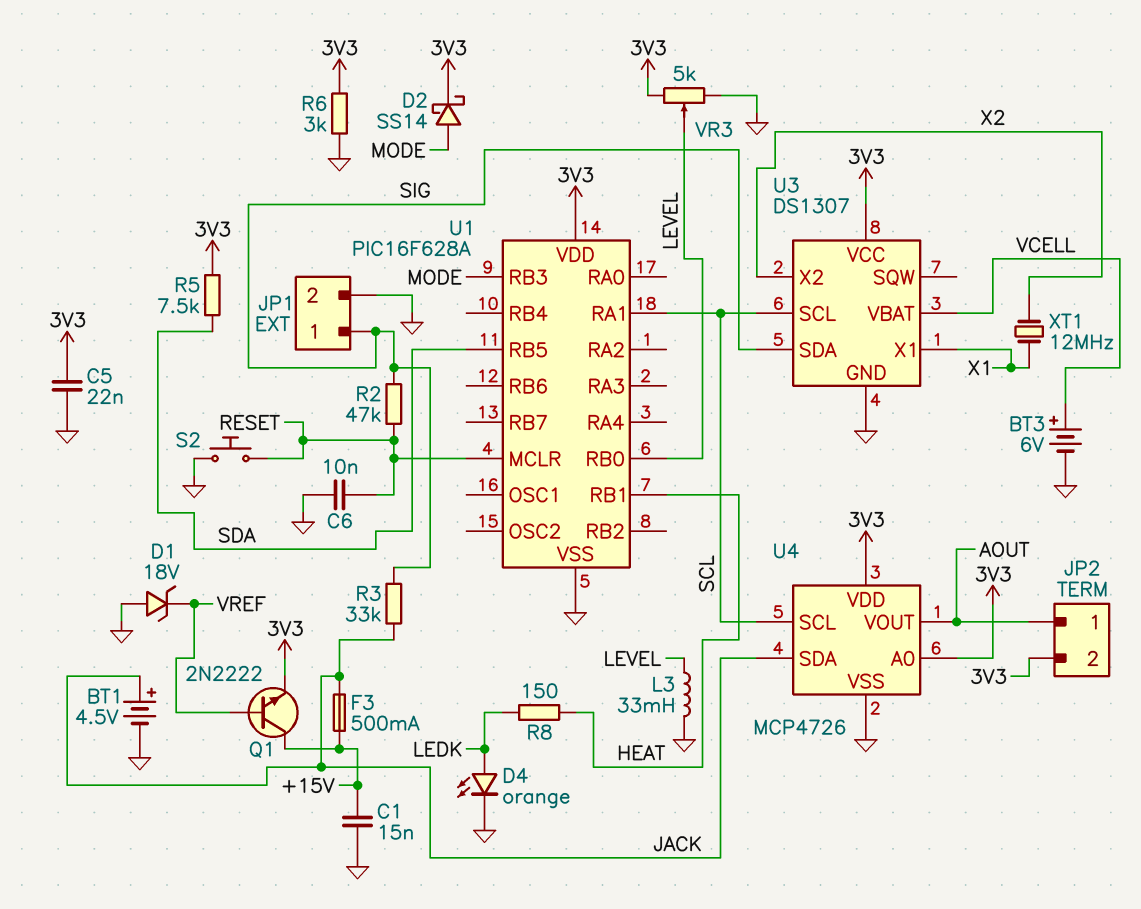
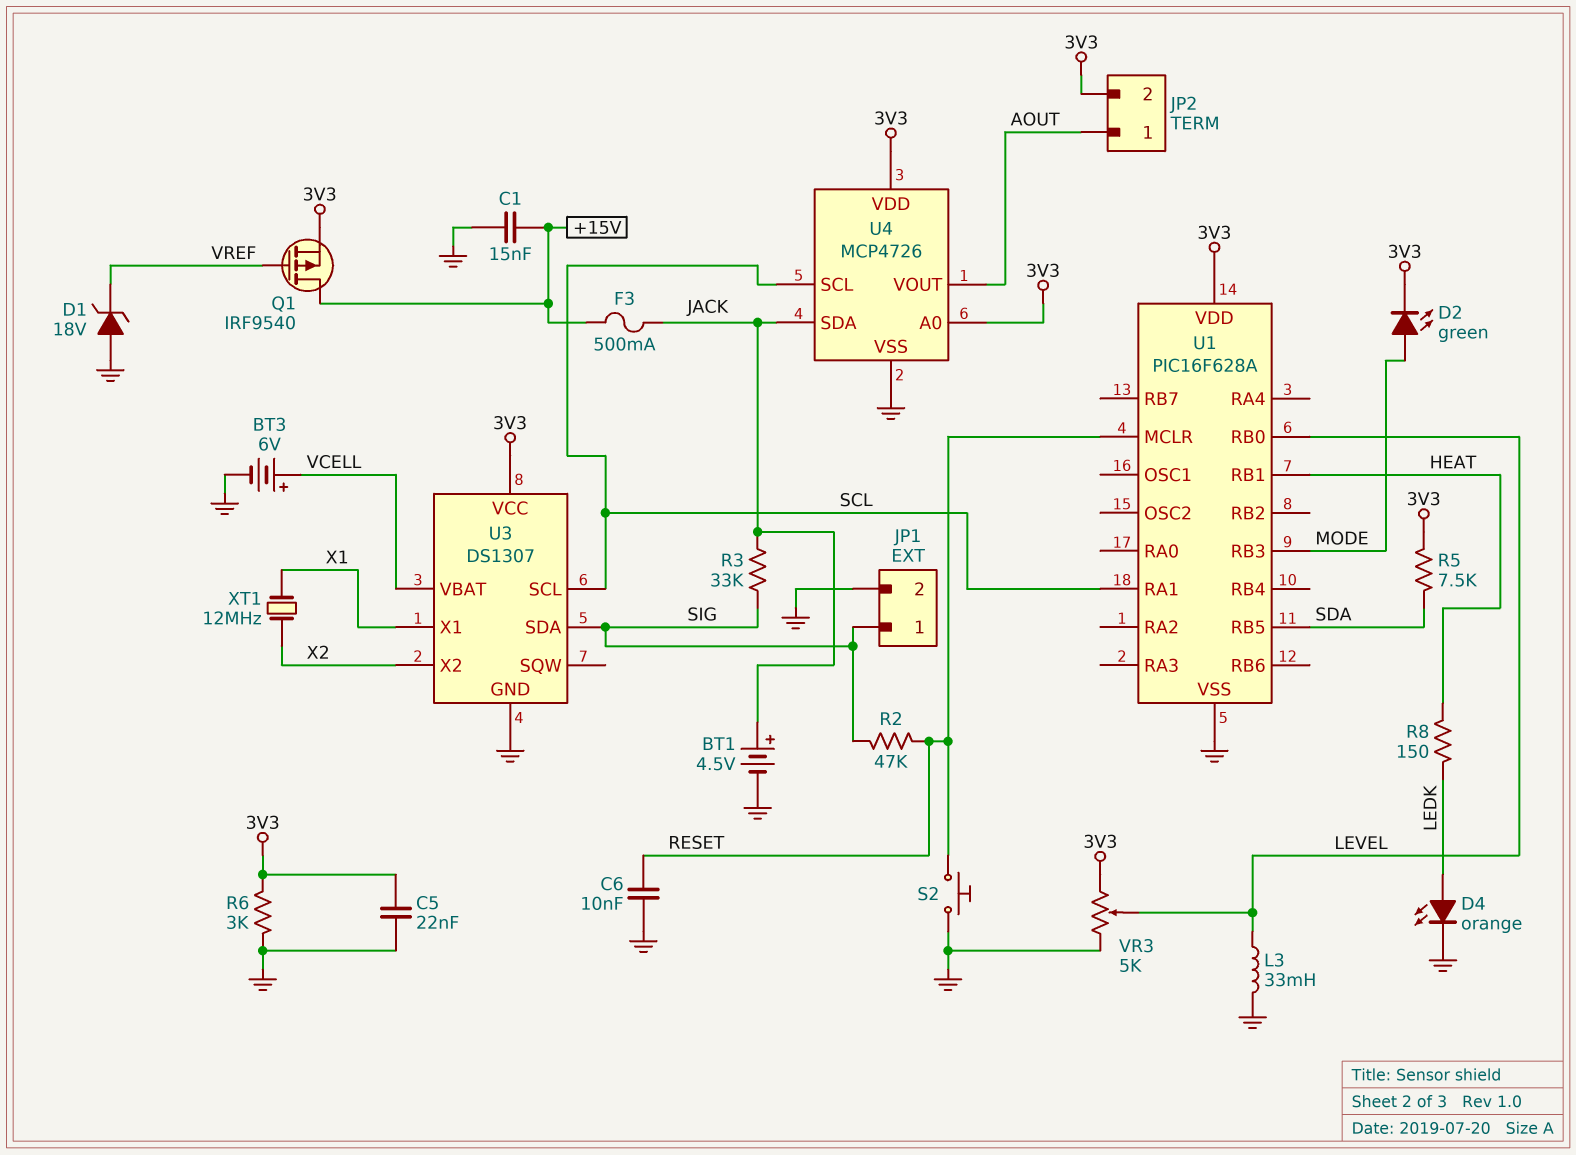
D2: schottky SS14 (A MODE, K 3V3) -> LED green (A MODE, K 3V3)
Q1: NPN 2N2222 (B VREF, C +15V, E 3V3) -> PMOS IRF9540 (G VREF, D +15V, S 3V3)

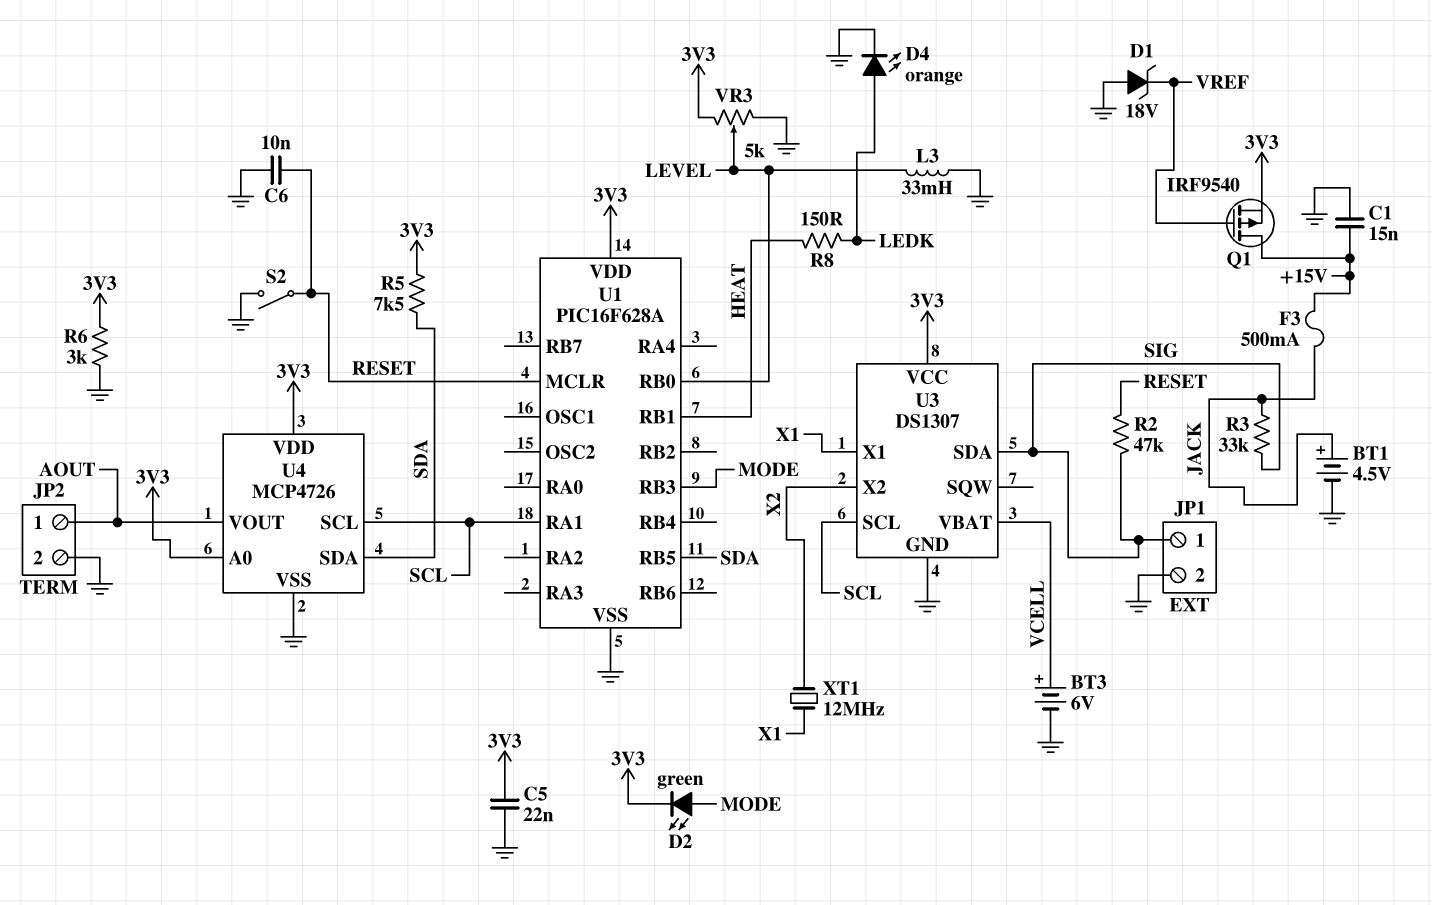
JP2 pin 2: 3V3 -> GND
S2: button (GND, RESET) -> switch (GND, RESET)
U4 pin SDA: JACK -> SDA

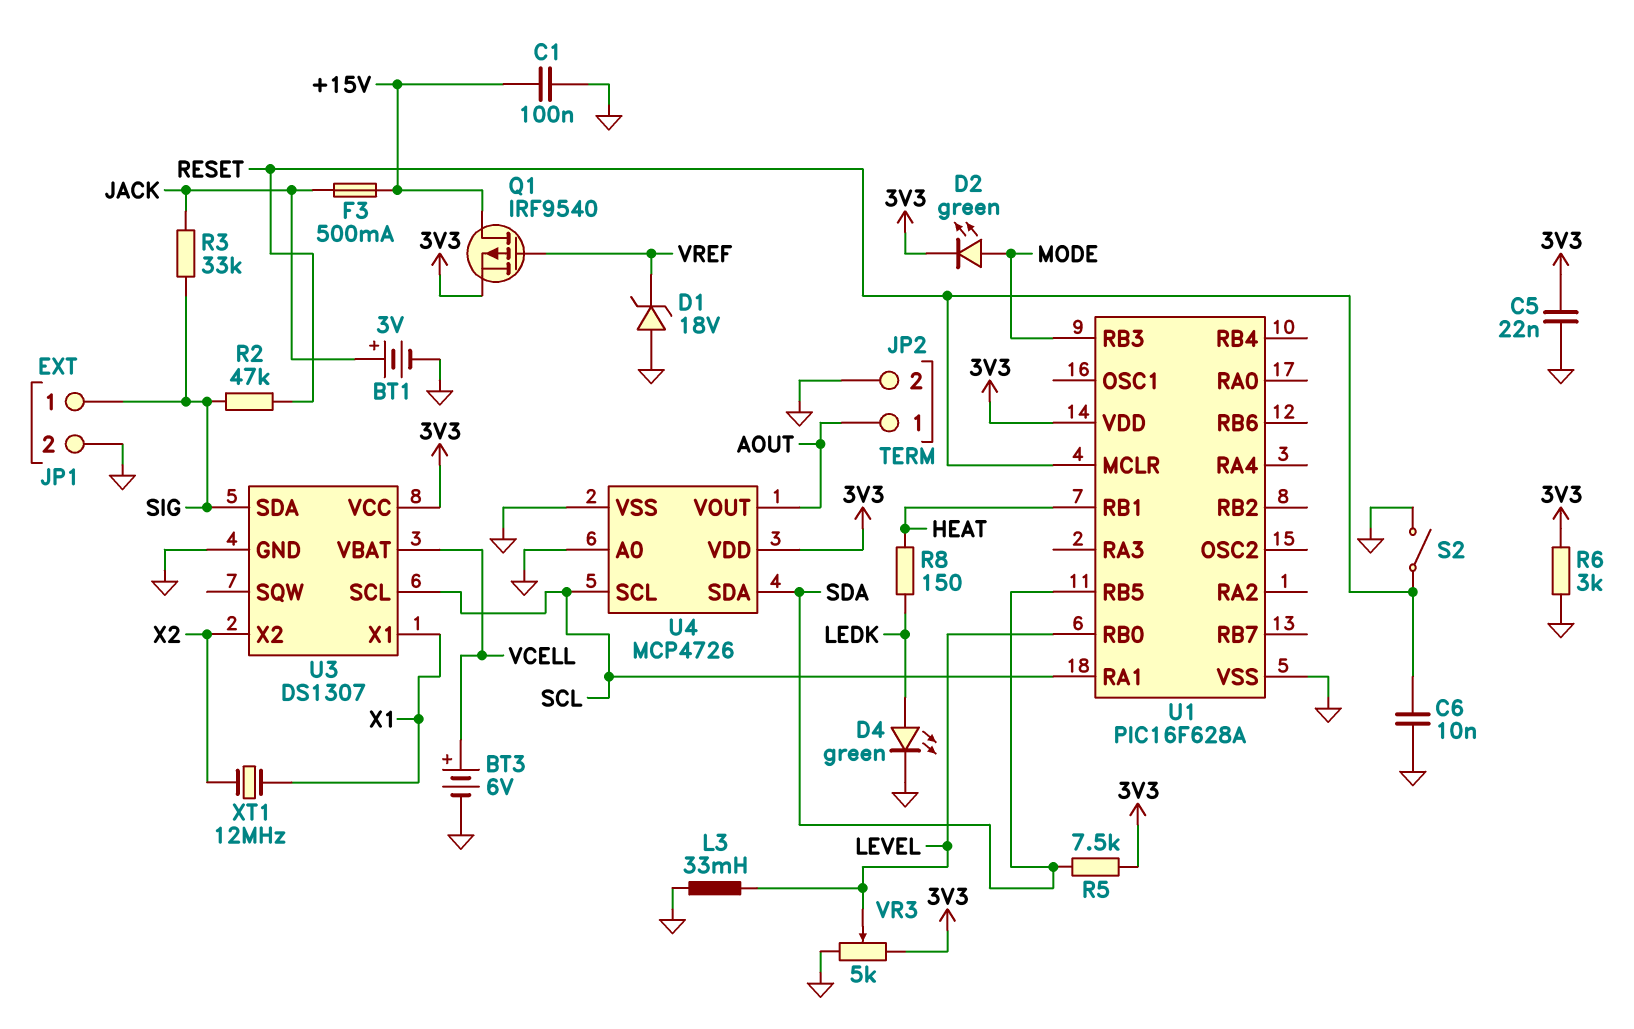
BT1: 4.5V (plus JACK, minus GND) -> 3V (plus JACK, minus GND)
C1: 15nF (+15V, GND) -> 100nF (+15V, GND)
D4: LED orange (A LEDK, K GND) -> LED green (A LEDK, K GND)
U4 pin A0: 3V3 -> GND

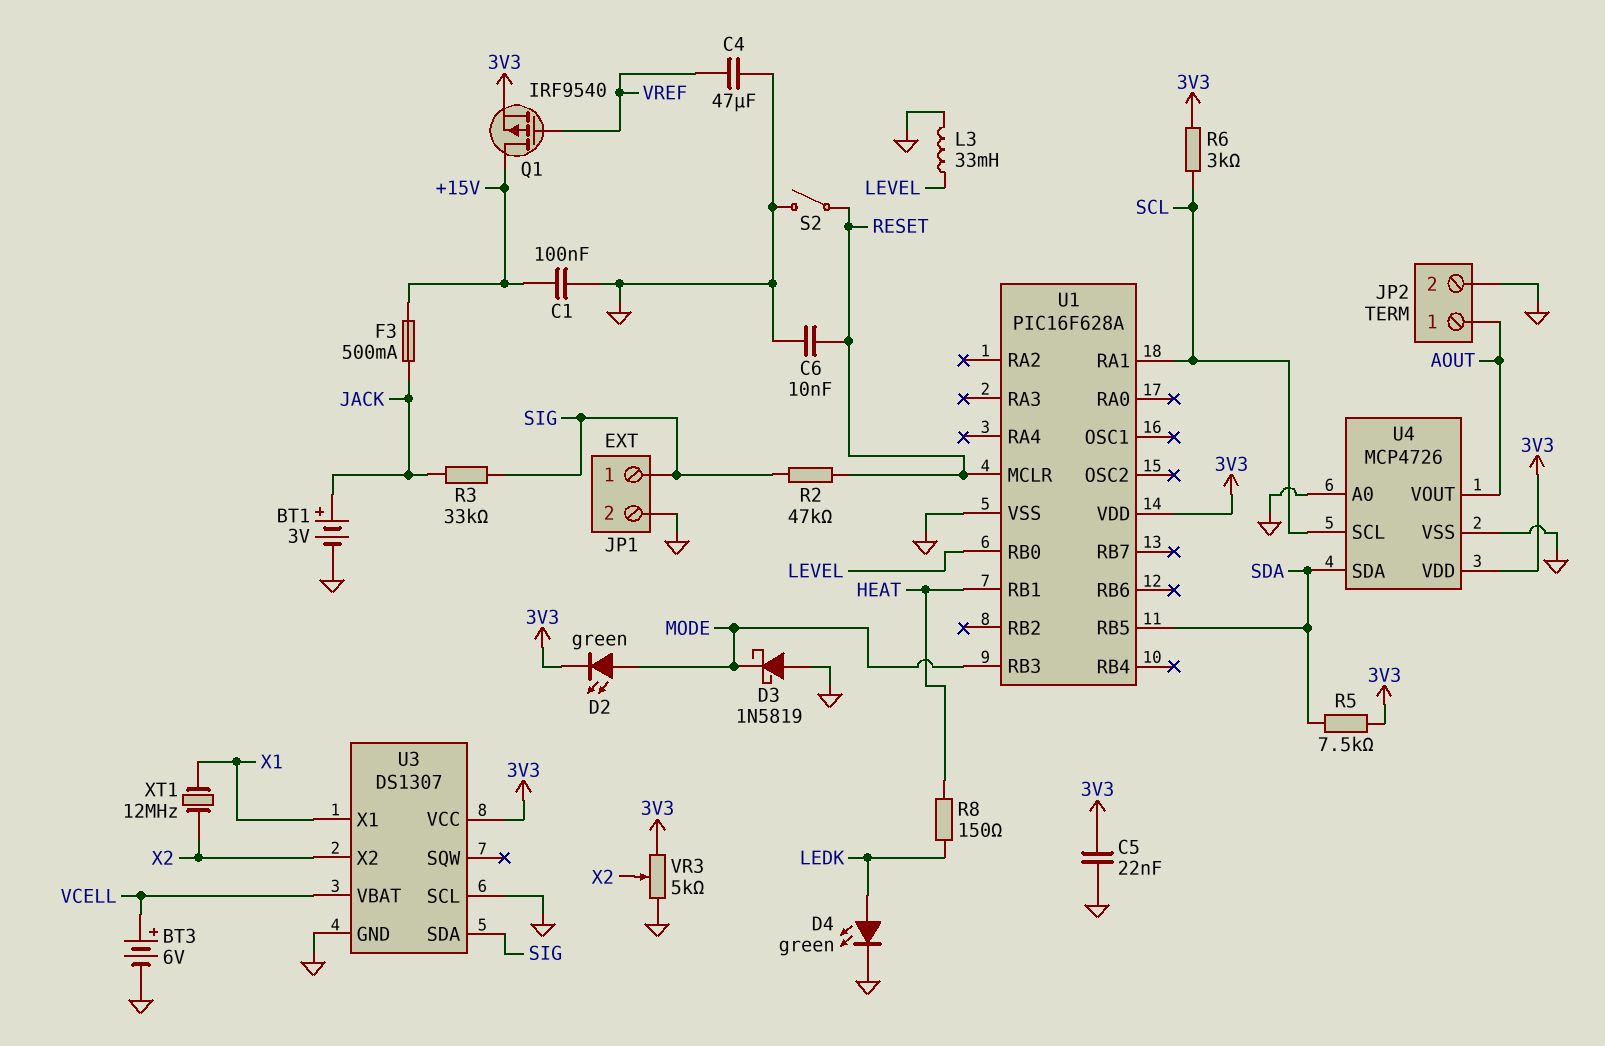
C4: none -> 47uF (GND, VREF)
D1: zener 18V (A GND, K VREF) -> none
D3: none -> schottky 1N5819 (A GND, K MODE)
R6: 3k (3V3, GND) -> 3k (3V3, SCL)
U3 pin SCL: SCL -> GND
VR3: 5k (3V3, GND, wiper LEVEL) -> 5k (3V3, GND, wiper X2)

